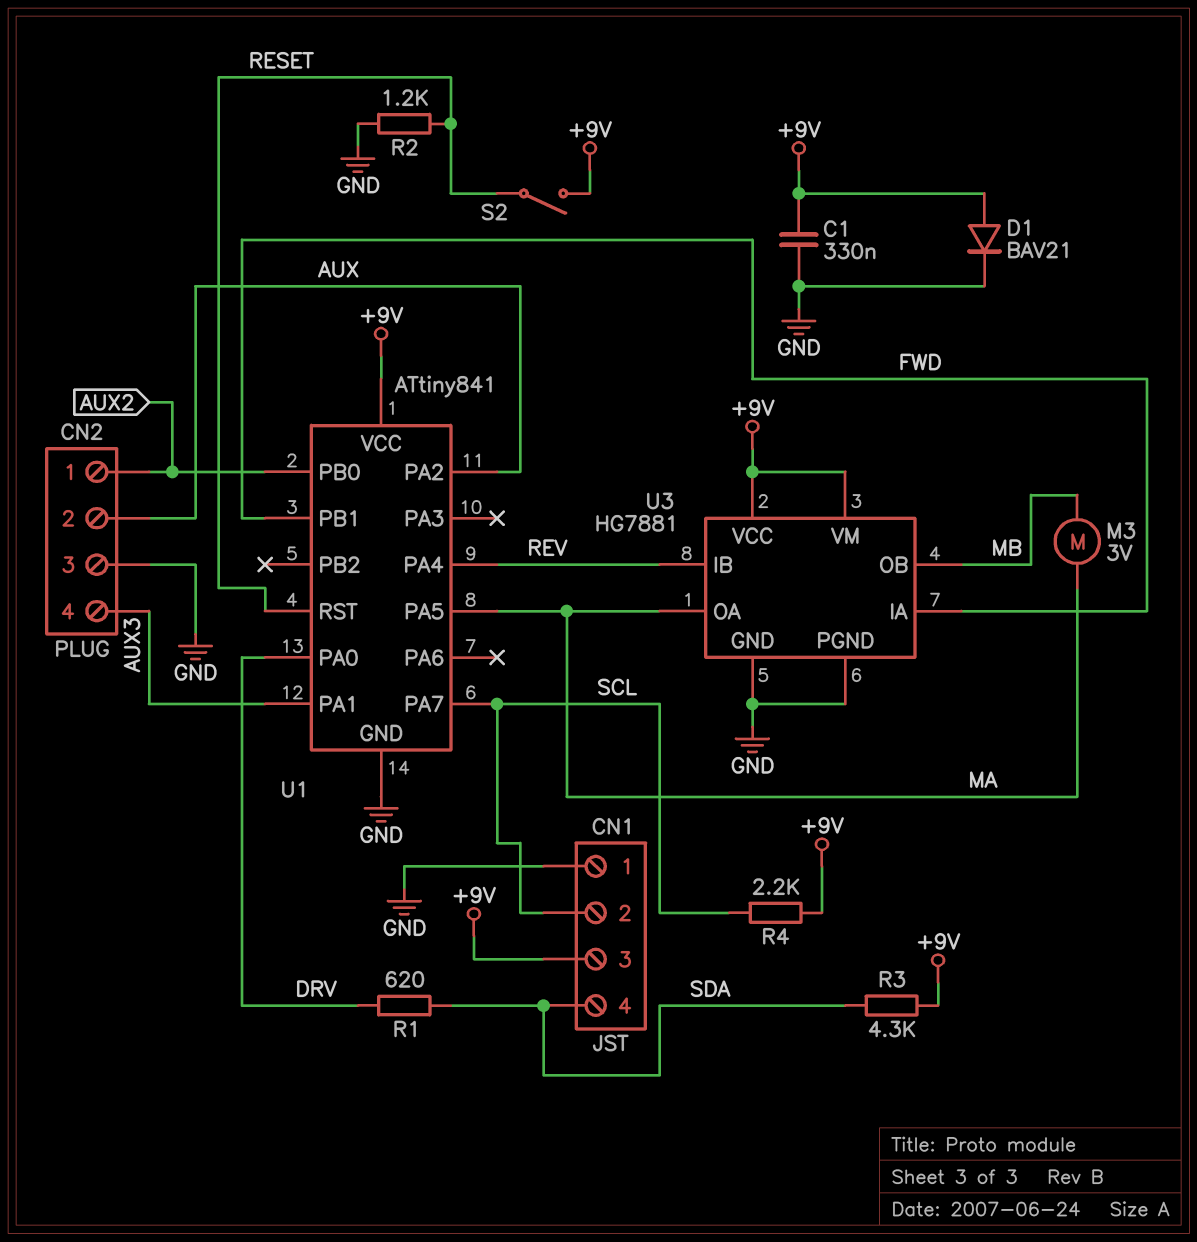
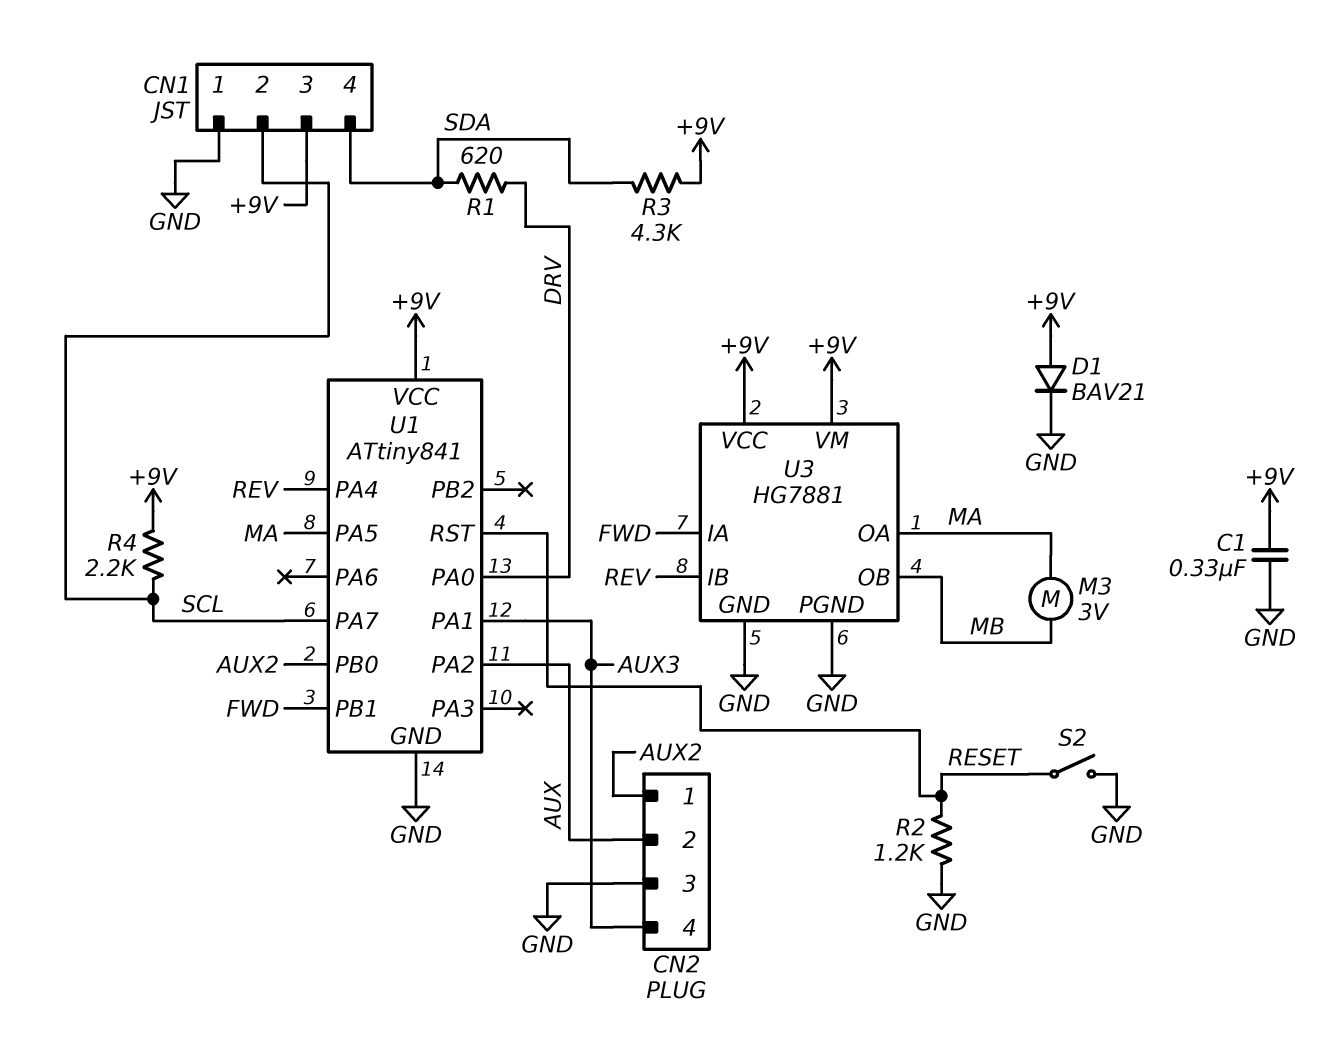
S2: switch (+9V, RESET) -> switch (GND, RESET)

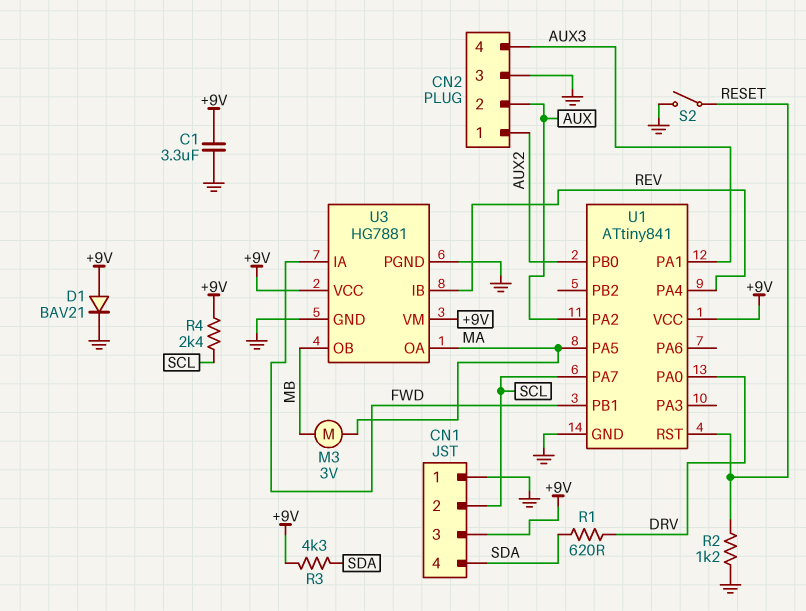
C1: 330nF (+9V, GND) -> 3.3uF (+9V, GND)
R4: 2.2k (+9V, SCL) -> 2.4k (+9V, SCL)

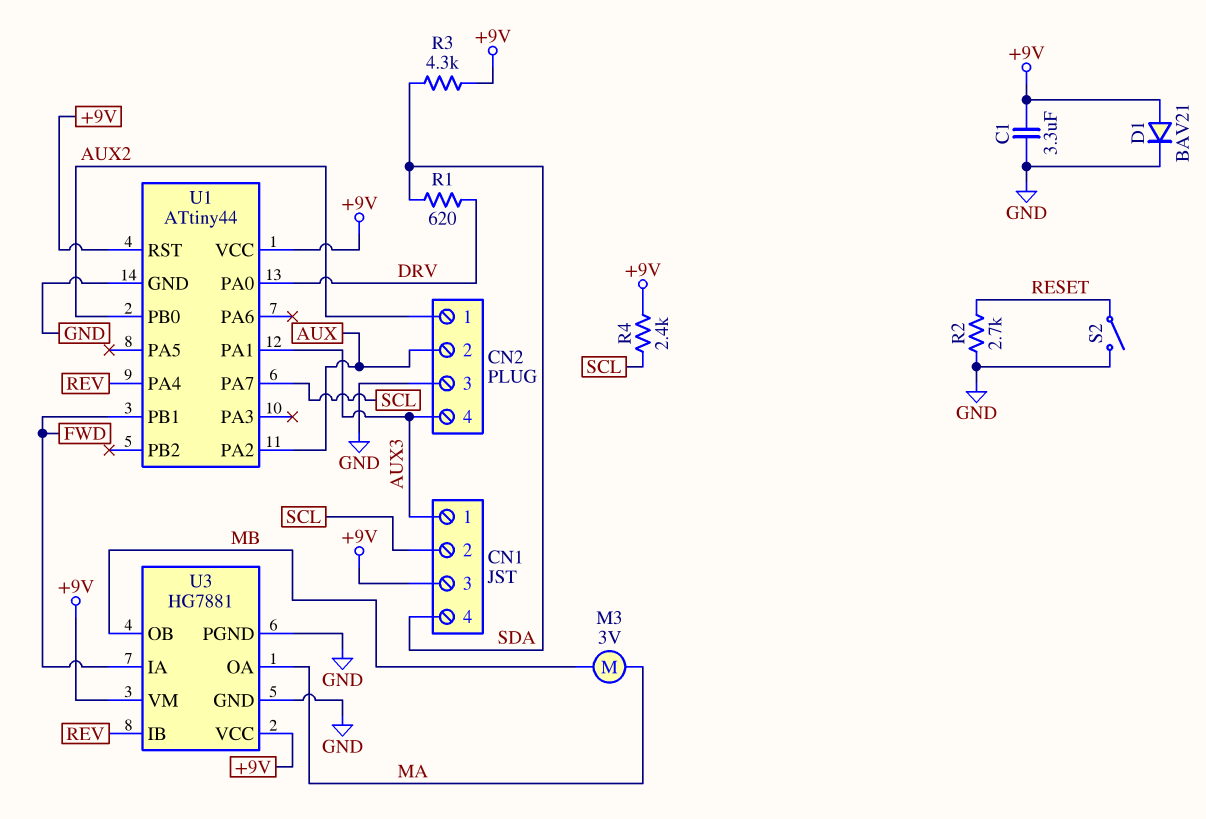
CN1 pin 1: GND -> AUX3
R2: 1.2k (GND, RESET) -> 2.7k (GND, RESET)
U1: ATtiny841 -> ATtiny44
U1 pin PA5: MA -> none
U1 pin RST: RESET -> +9V

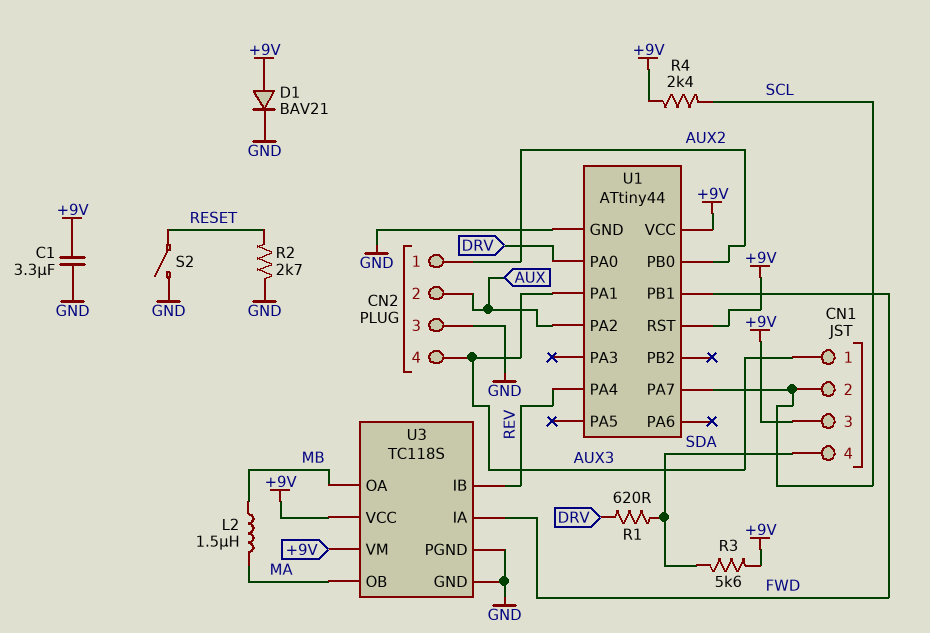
L2: none -> 1.5uH (MA, MB)
M3: motor 3V (MA, MB) -> none
R3: 4.3k (+9V, SDA) -> 5.6k (+9V, SDA)
U3: HG7881 -> TC118S
U3 pin OA: MA -> MB
U3 pin OB: MB -> MA

